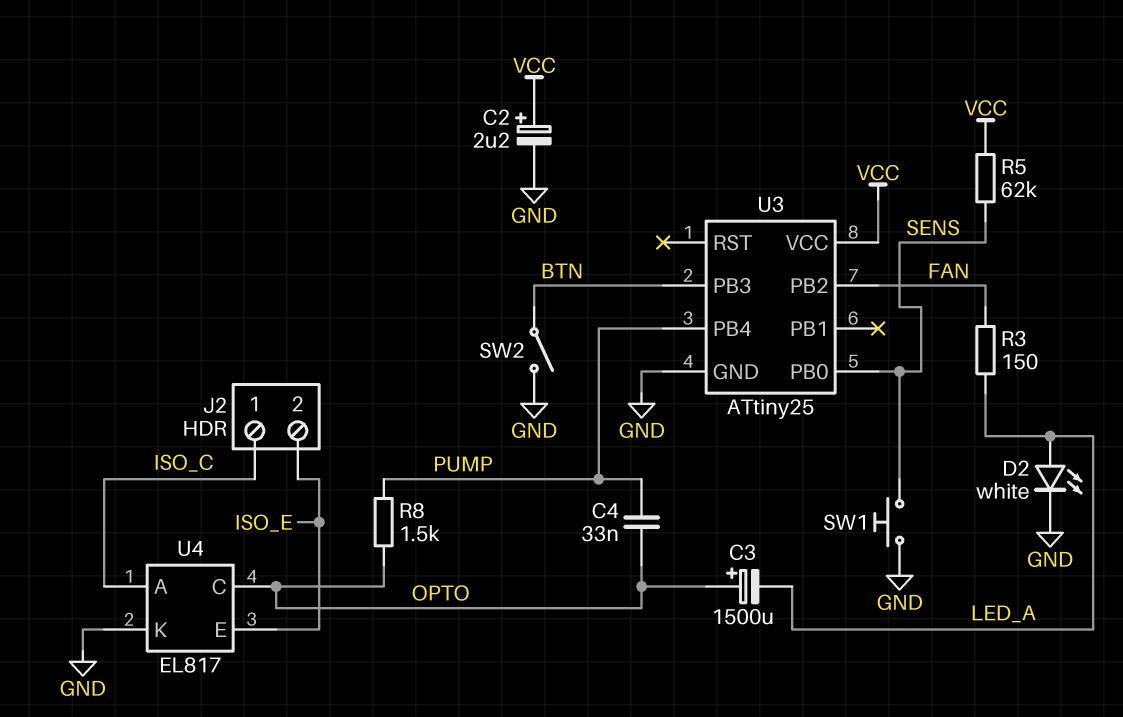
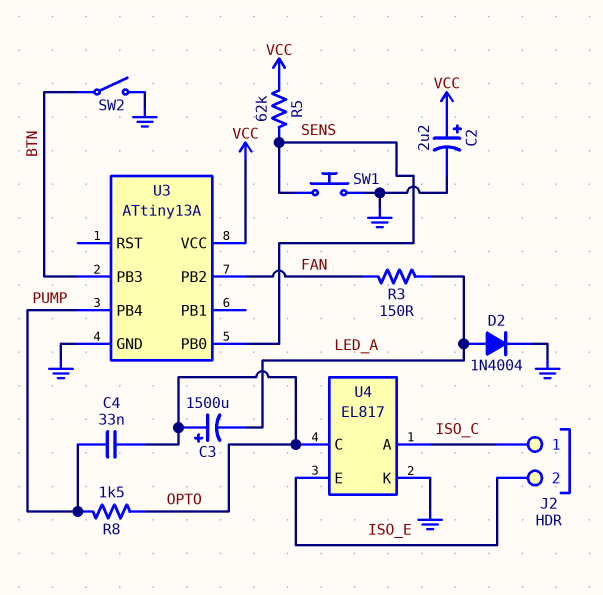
D2: LED white (A LED_A, K GND) -> diode 1N4004 (A LED_A, K GND)
U3: ATtiny25 -> ATtiny13A

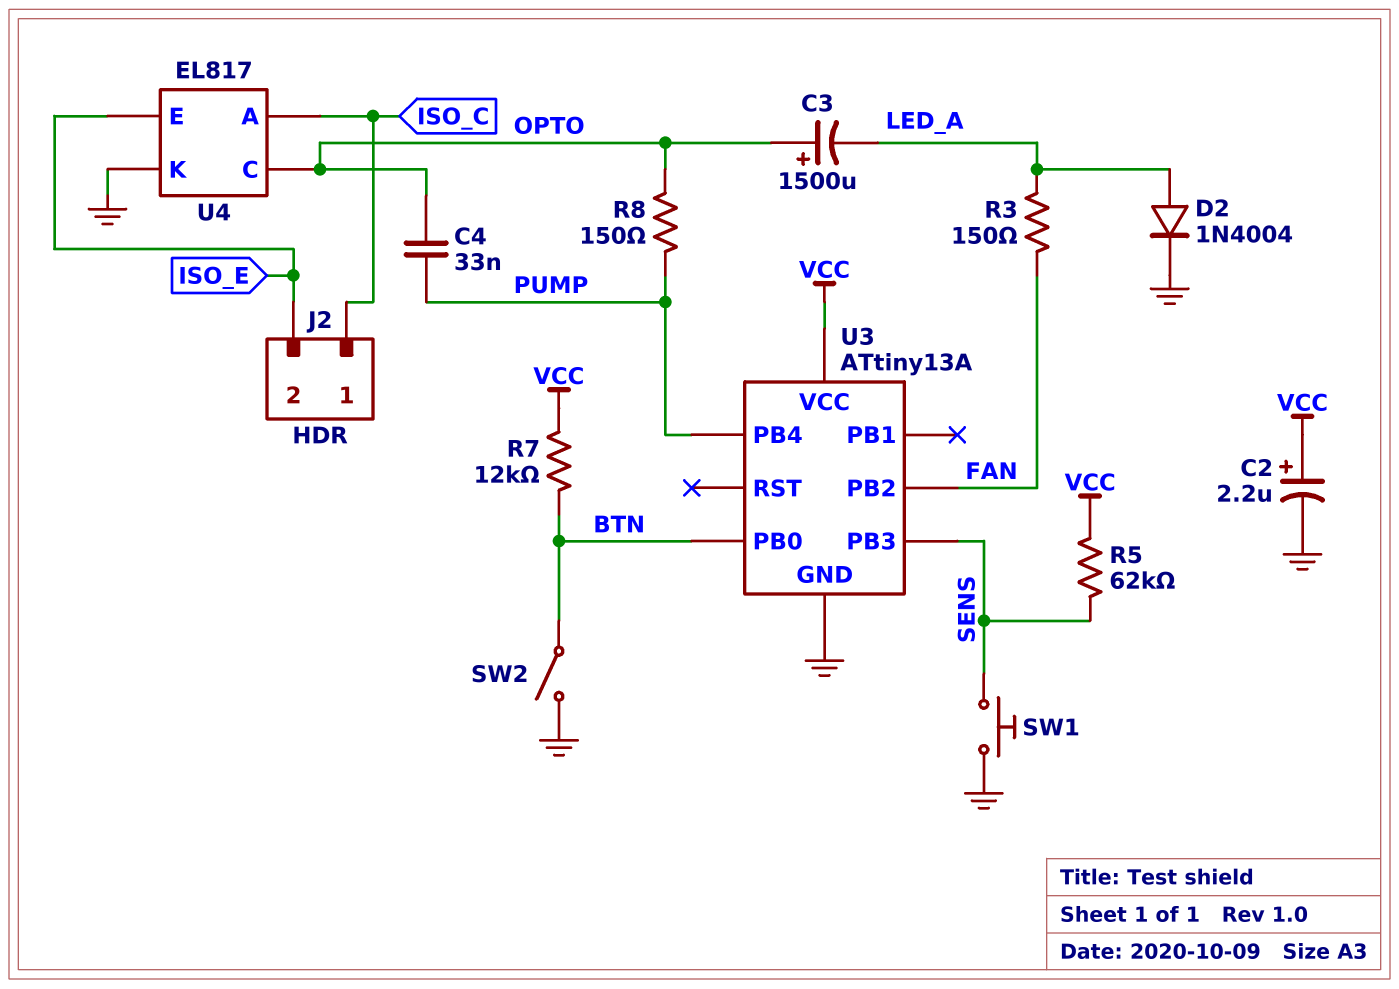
R7: none -> 12k (BTN, VCC)
R8: 1.5k (OPTO, PUMP) -> 150 (OPTO, PUMP)
U3 pin PB0: SENS -> BTN
U3 pin PB3: BTN -> SENS

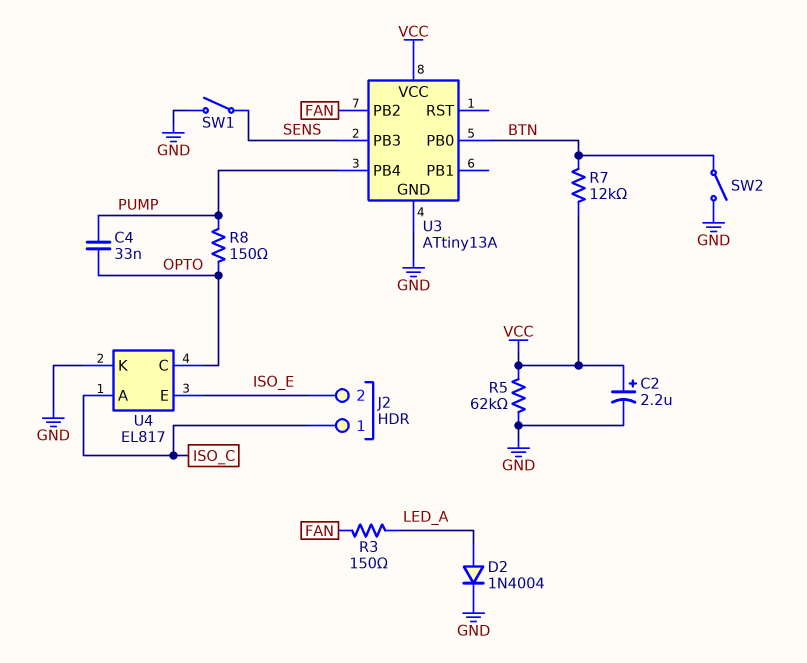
C3: 1500uF (plus OPTO, minus LED_A) -> none
R5: 62k (SENS, VCC) -> 62k (GND, VCC)
SW1: button (GND, SENS) -> switch (GND, SENS)

